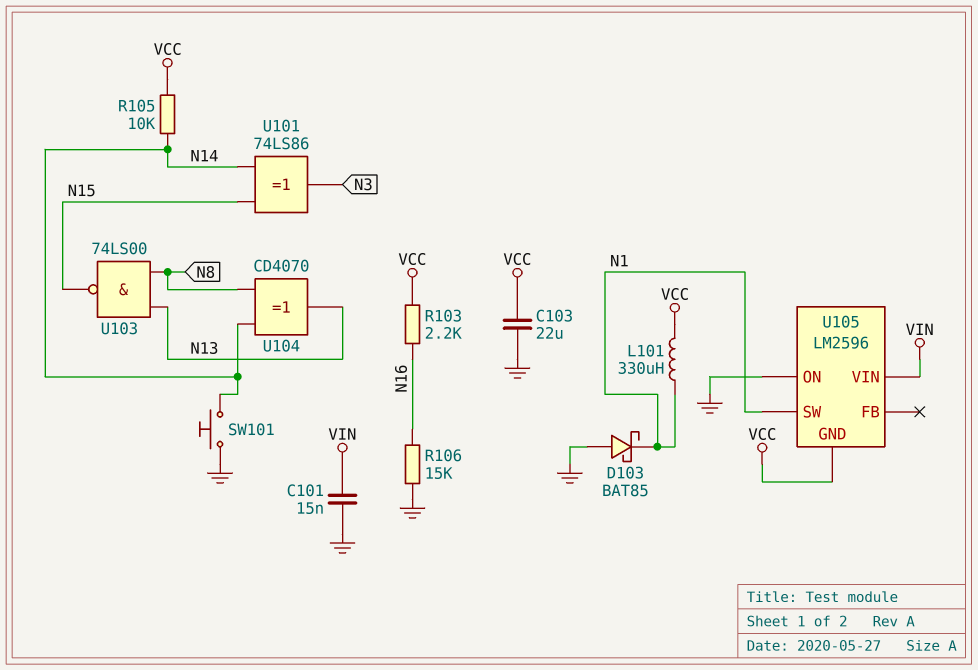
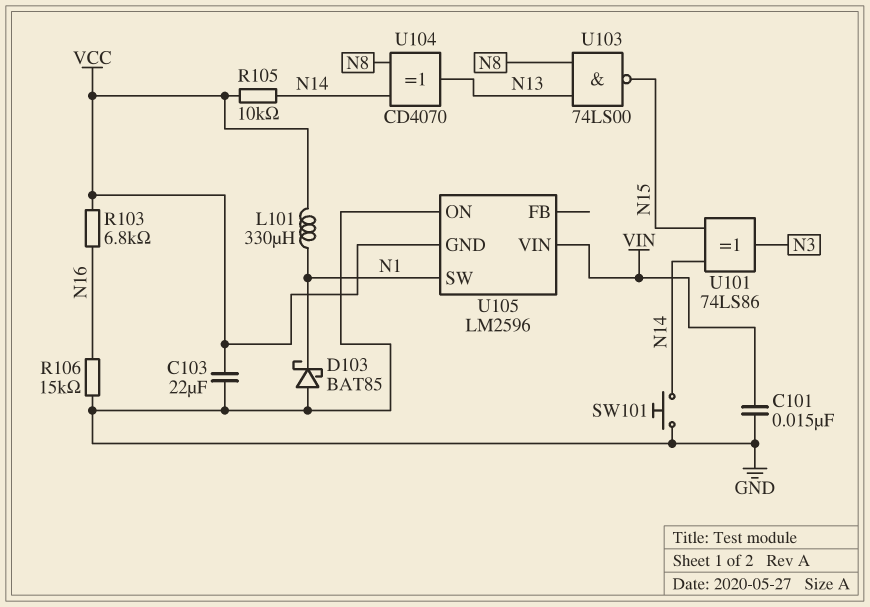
R103: 2.2k (N16, VCC) -> 6.8k (N16, VCC)

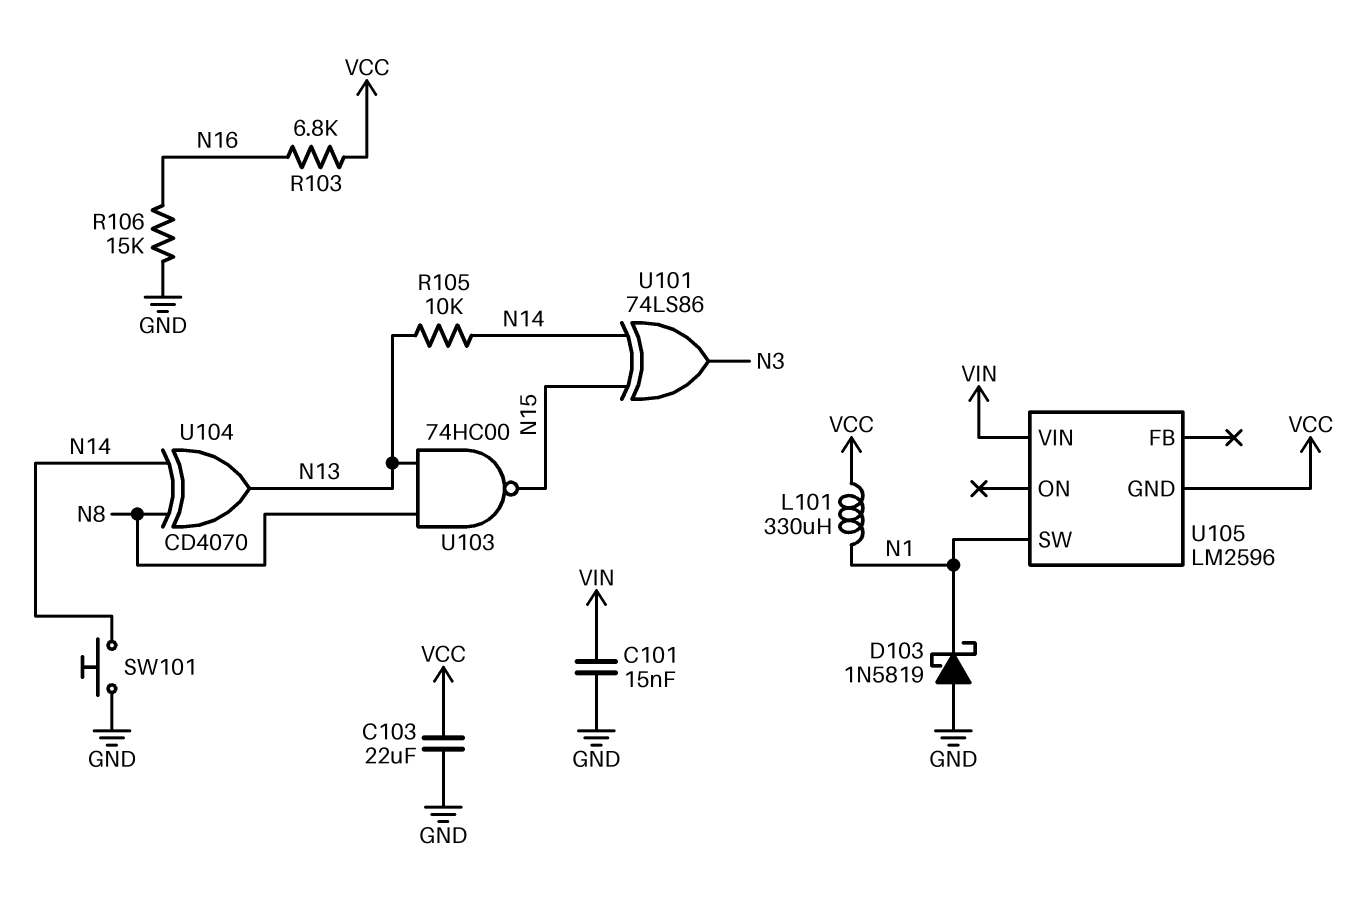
D103: schottky BAT85 (A GND, K N1) -> schottky 1N5819 (A GND, K N1)
R105: 10k (N14, VCC) -> 10k (N13, N14)
U103: NAND 74LS00 (in N8, in N13, out N15) -> NAND 74HC00 (in N8, in N13, out N15)
U105 pin ON: GND -> none

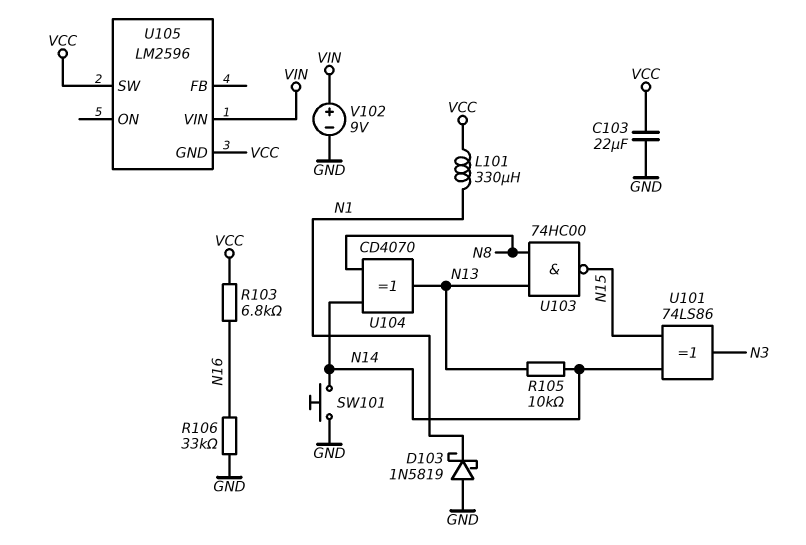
C101: 15nF (GND, VIN) -> none
R106: 15k (GND, N16) -> 33k (GND, N16)
U105 pin SW: N1 -> VCC
V102: none -> 9V (plus VIN, minus GND)

